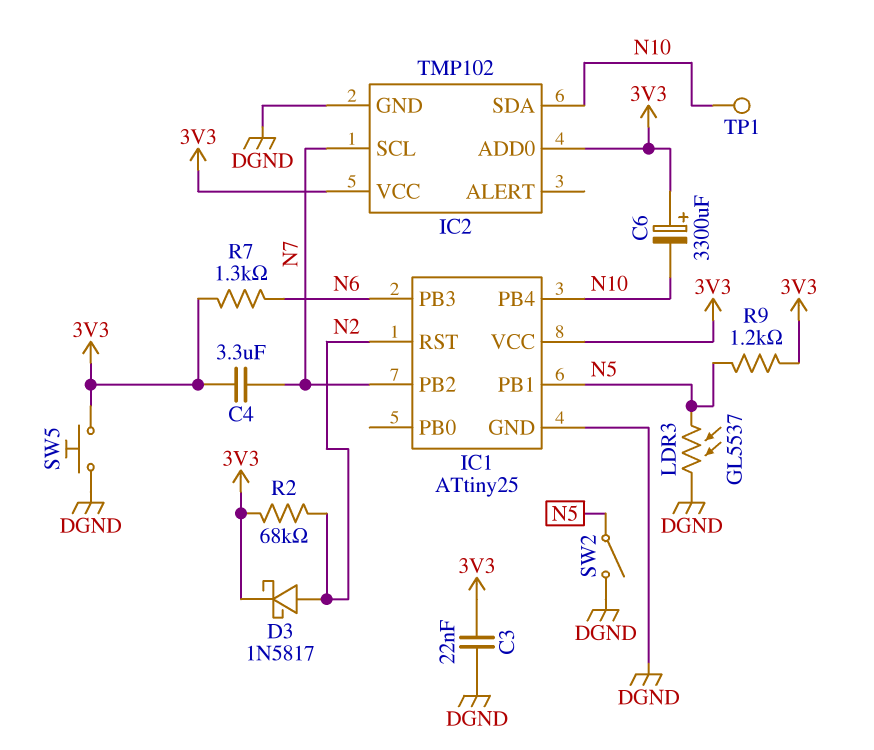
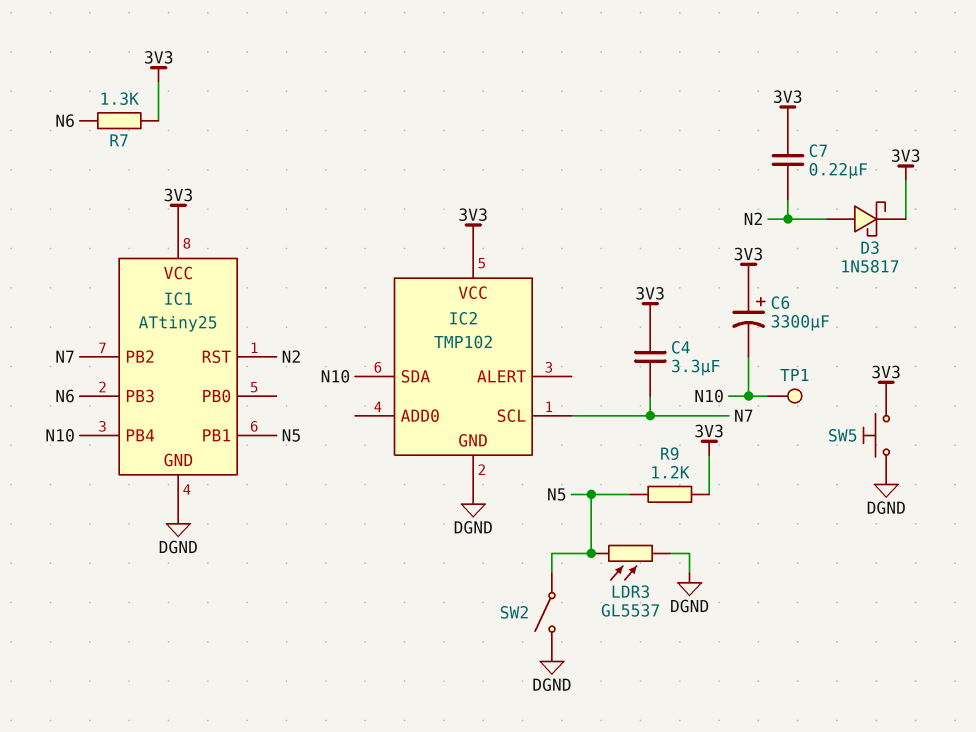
C3: 22nF (3V3, DGND) -> none
C7: none -> 220nF (3V3, N2)
IC2 pin ADD0: 3V3 -> none
R2: 68k (3V3, N2) -> none

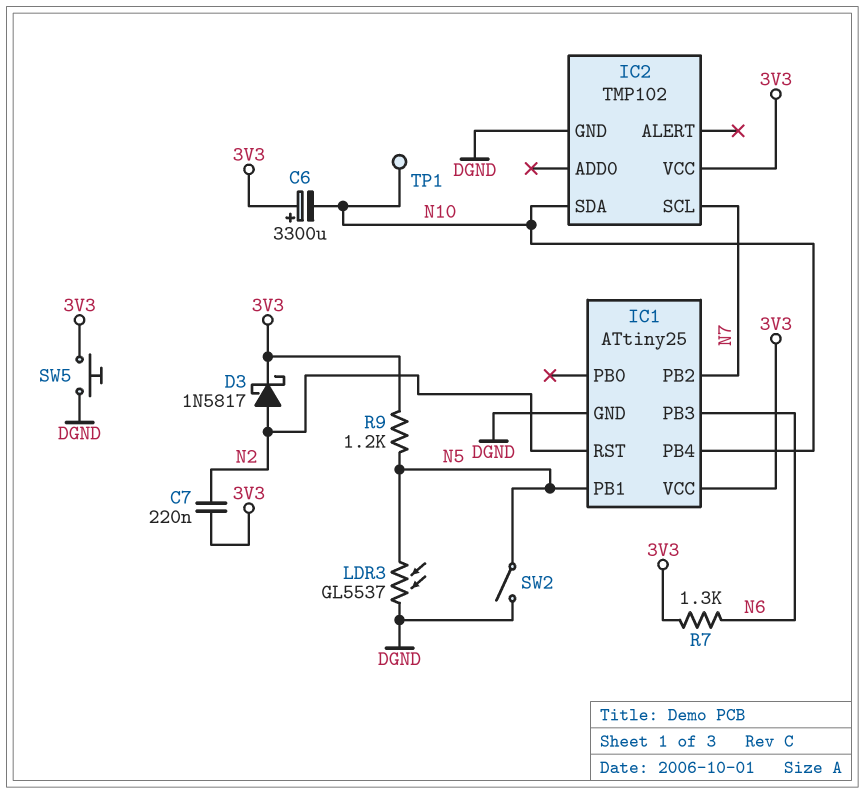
C4: 3.3uF (3V3, N7) -> none

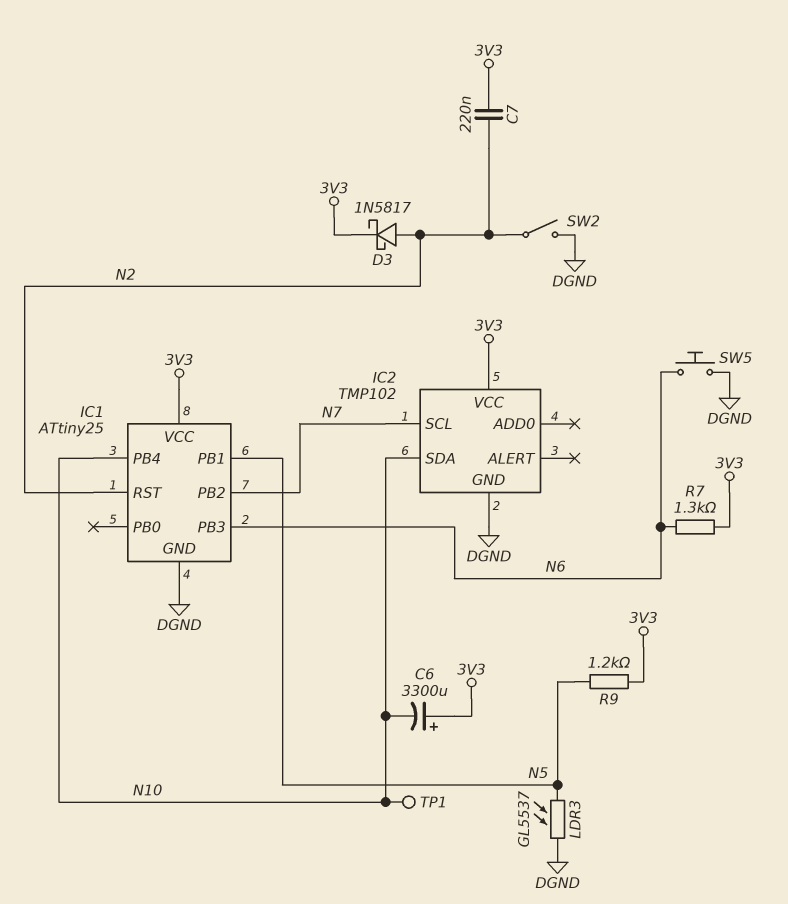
SW2: switch (DGND, N5) -> switch (DGND, N2)
SW5: button (3V3, DGND) -> button (DGND, N6)

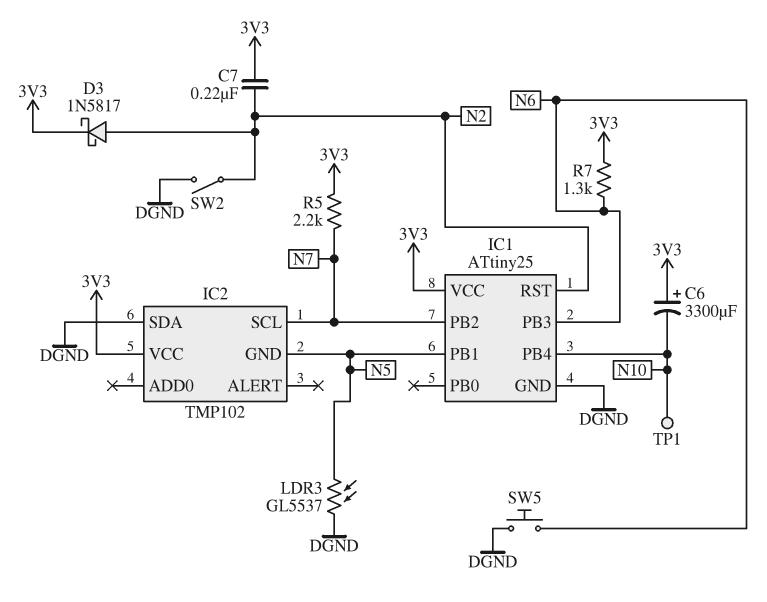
IC2 pin GND: DGND -> N5
IC2 pin SDA: N10 -> DGND
R5: none -> 2.2k (3V3, N7)
R9: 1.2k (3V3, N5) -> none

